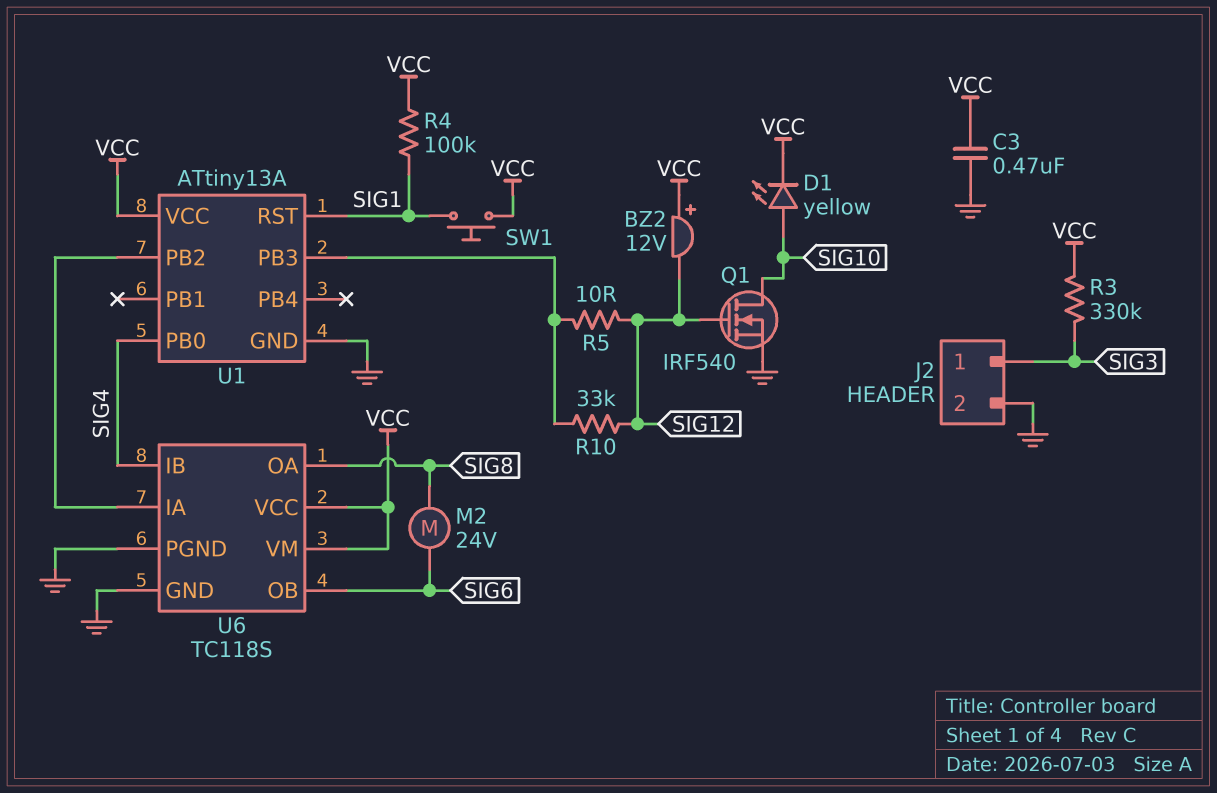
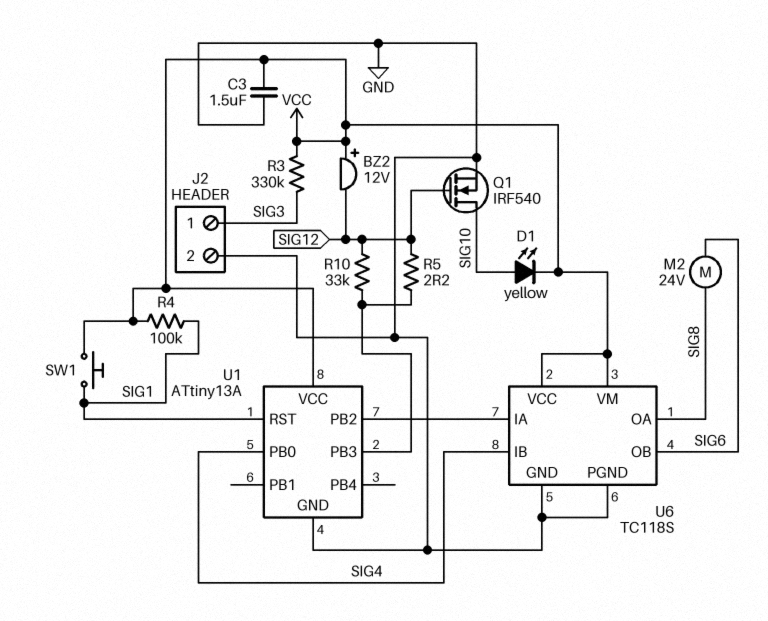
C3: 470nF (GND, VCC) -> 1.5uF (GND, VCC)
R5: 10 (SIG12, U1/PB3) -> 2.2 (SIG12, U1/PB3)

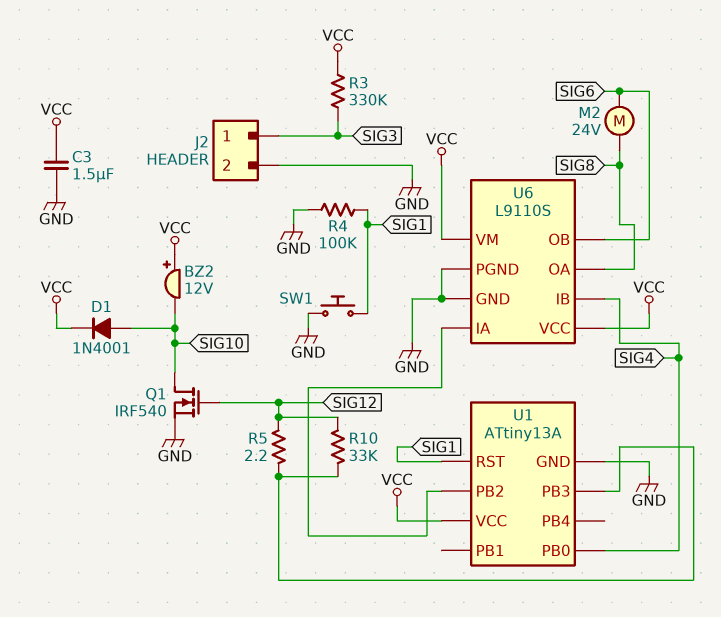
BZ2: buzzer 12V (plus VCC, minus SIG12) -> buzzer 12V (plus VCC, minus SIG10)
D1: LED yellow (A SIG10, K VCC) -> diode 1N4001 (A SIG10, K VCC)
R4: 100k (SIG1, VCC) -> 100k (GND, SIG1)
SW1: button (SIG1, VCC) -> button (GND, SIG1)
U6: TC118S -> L9110S

